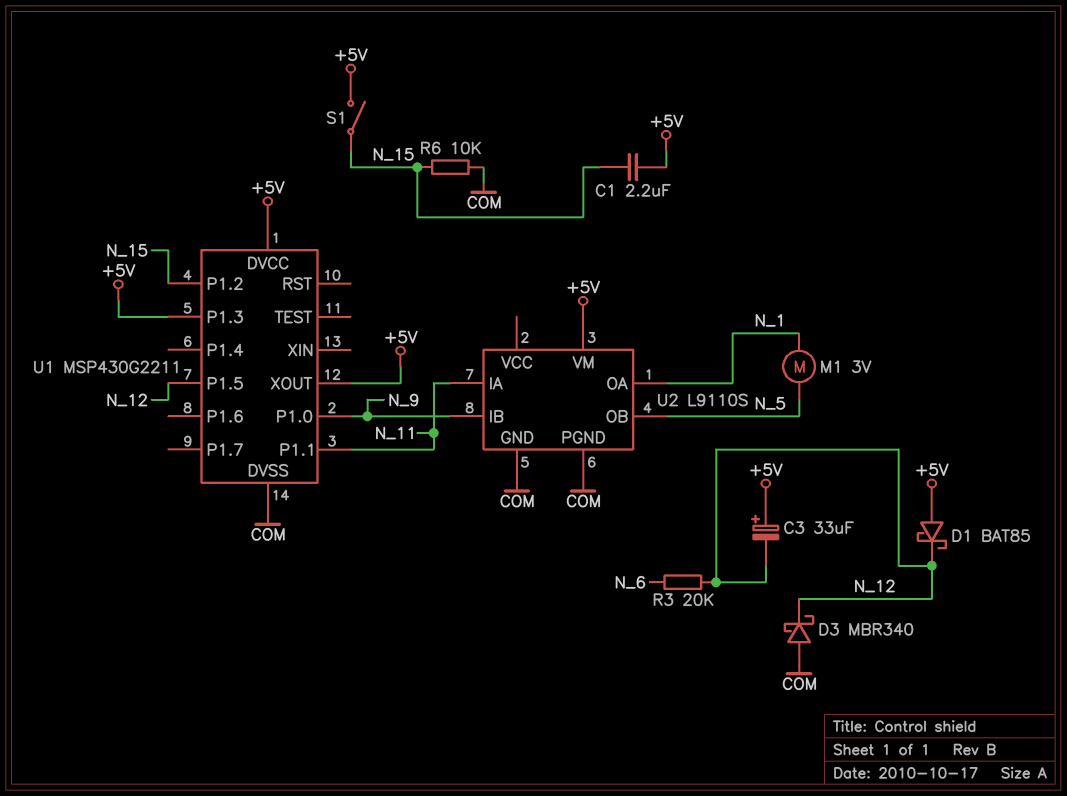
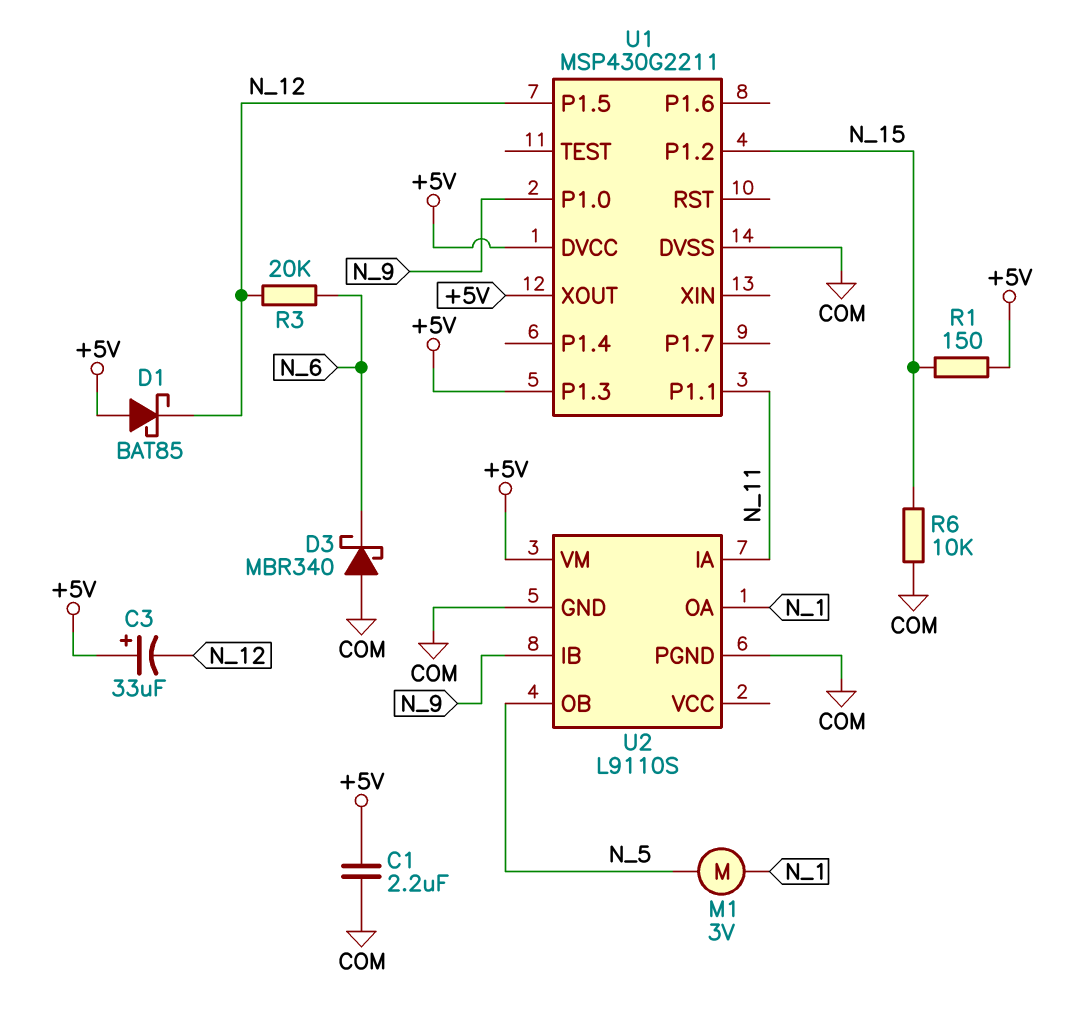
C1: 2.2uF (+5V, N_15) -> 2.2uF (+5V, COM)
D3: schottky MBR340 (A COM, K N_12) -> schottky MBR340 (A COM, K N_6)
R1: none -> 150 (+5V, N_15)
S1: switch (+5V, N_15) -> none

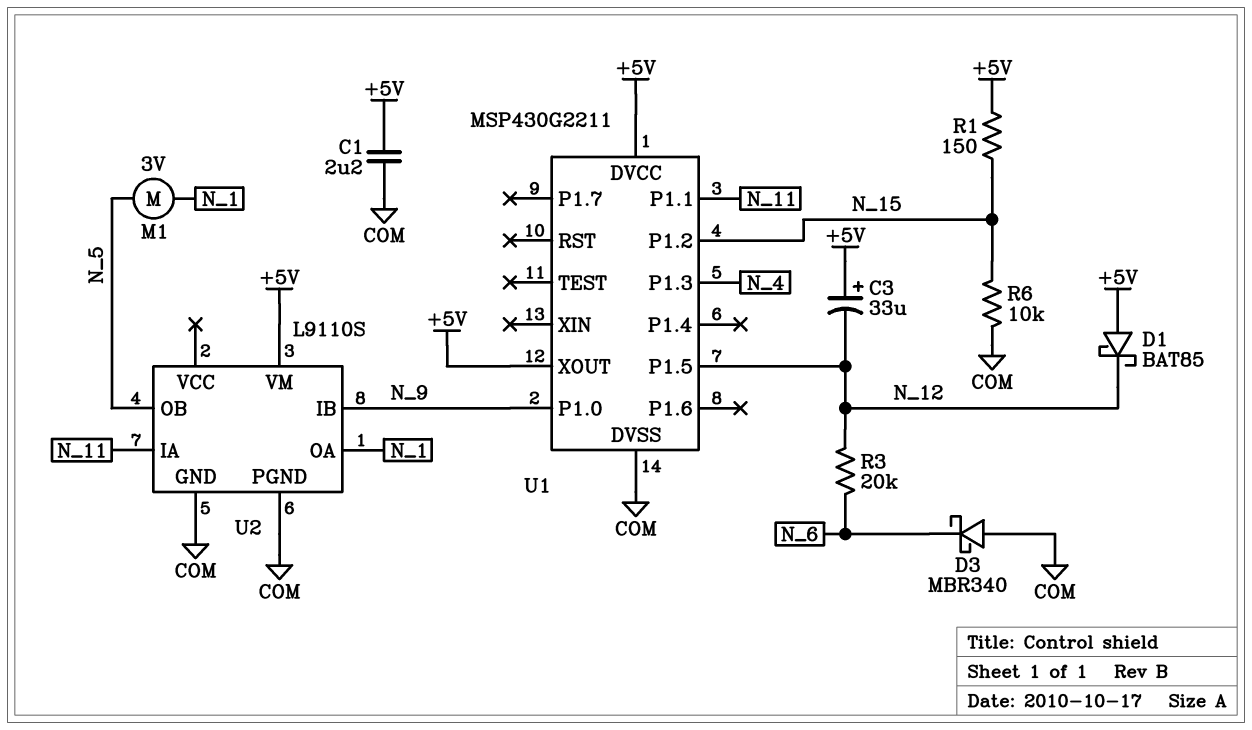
U1 pin P1.3: +5V -> N_4

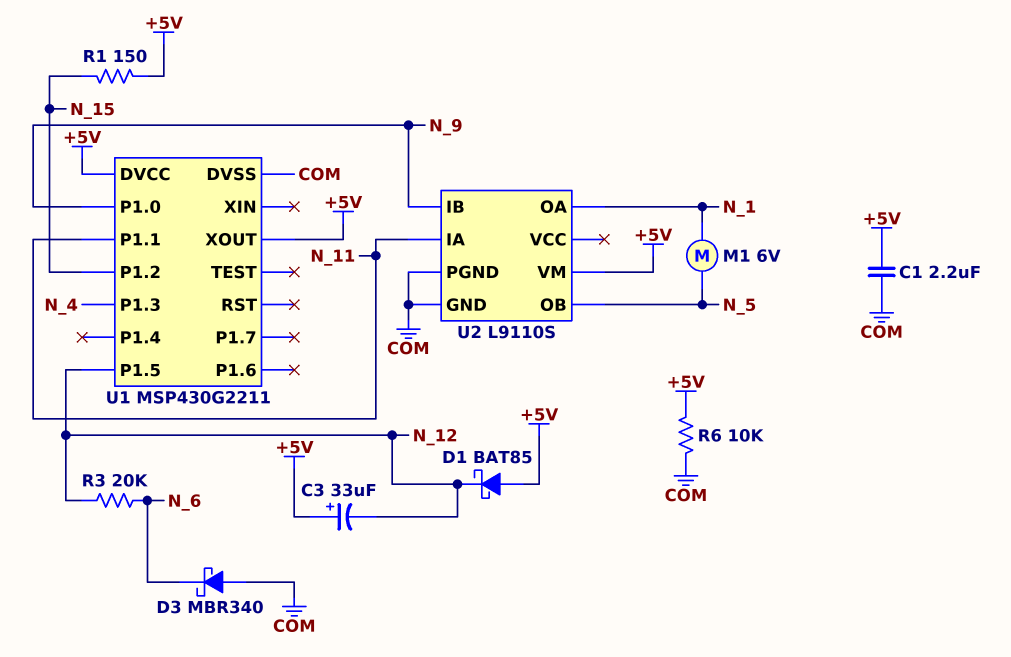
M1: motor 3V (N_1, N_5) -> motor 6V (N_1, N_5)
R6: 10k (COM, N_15) -> 10k (+5V, COM)

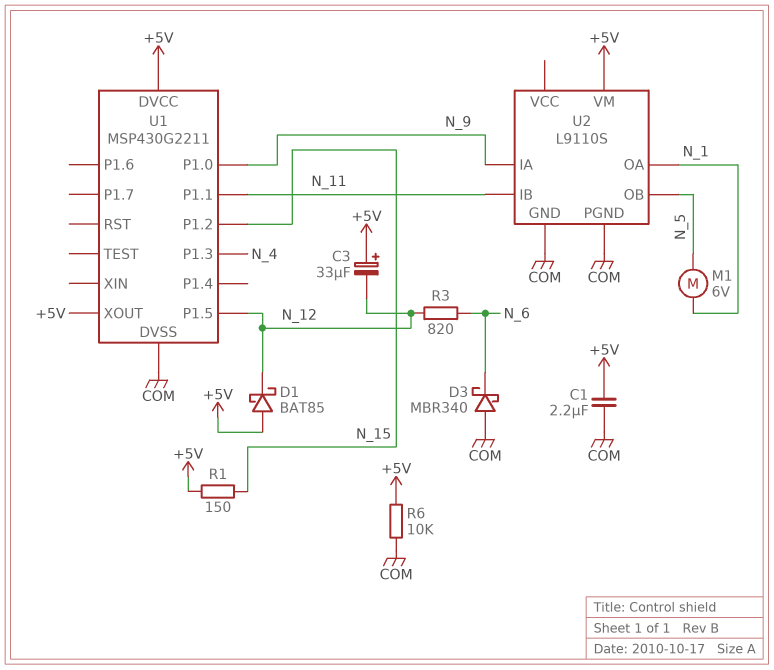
R3: 20k (N_6, N_12) -> 820 (N_6, N_12)
U2 pin IA: N_11 -> N_9
U2 pin IB: N_9 -> N_11

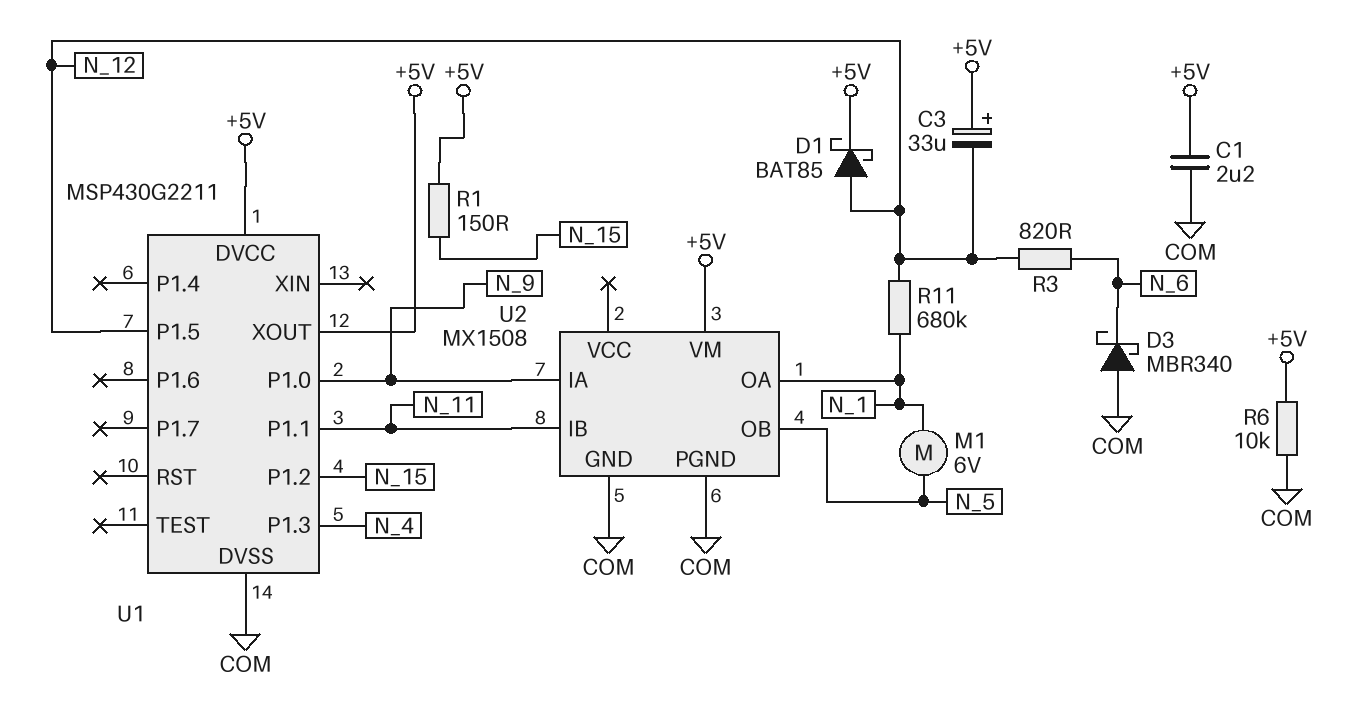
D1: schottky BAT85 (A +5V, K N_12) -> schottky BAT85 (A N_12, K +5V)
R11: none -> 680k (N_1, N_12)
U2: L9110S -> MX1508

